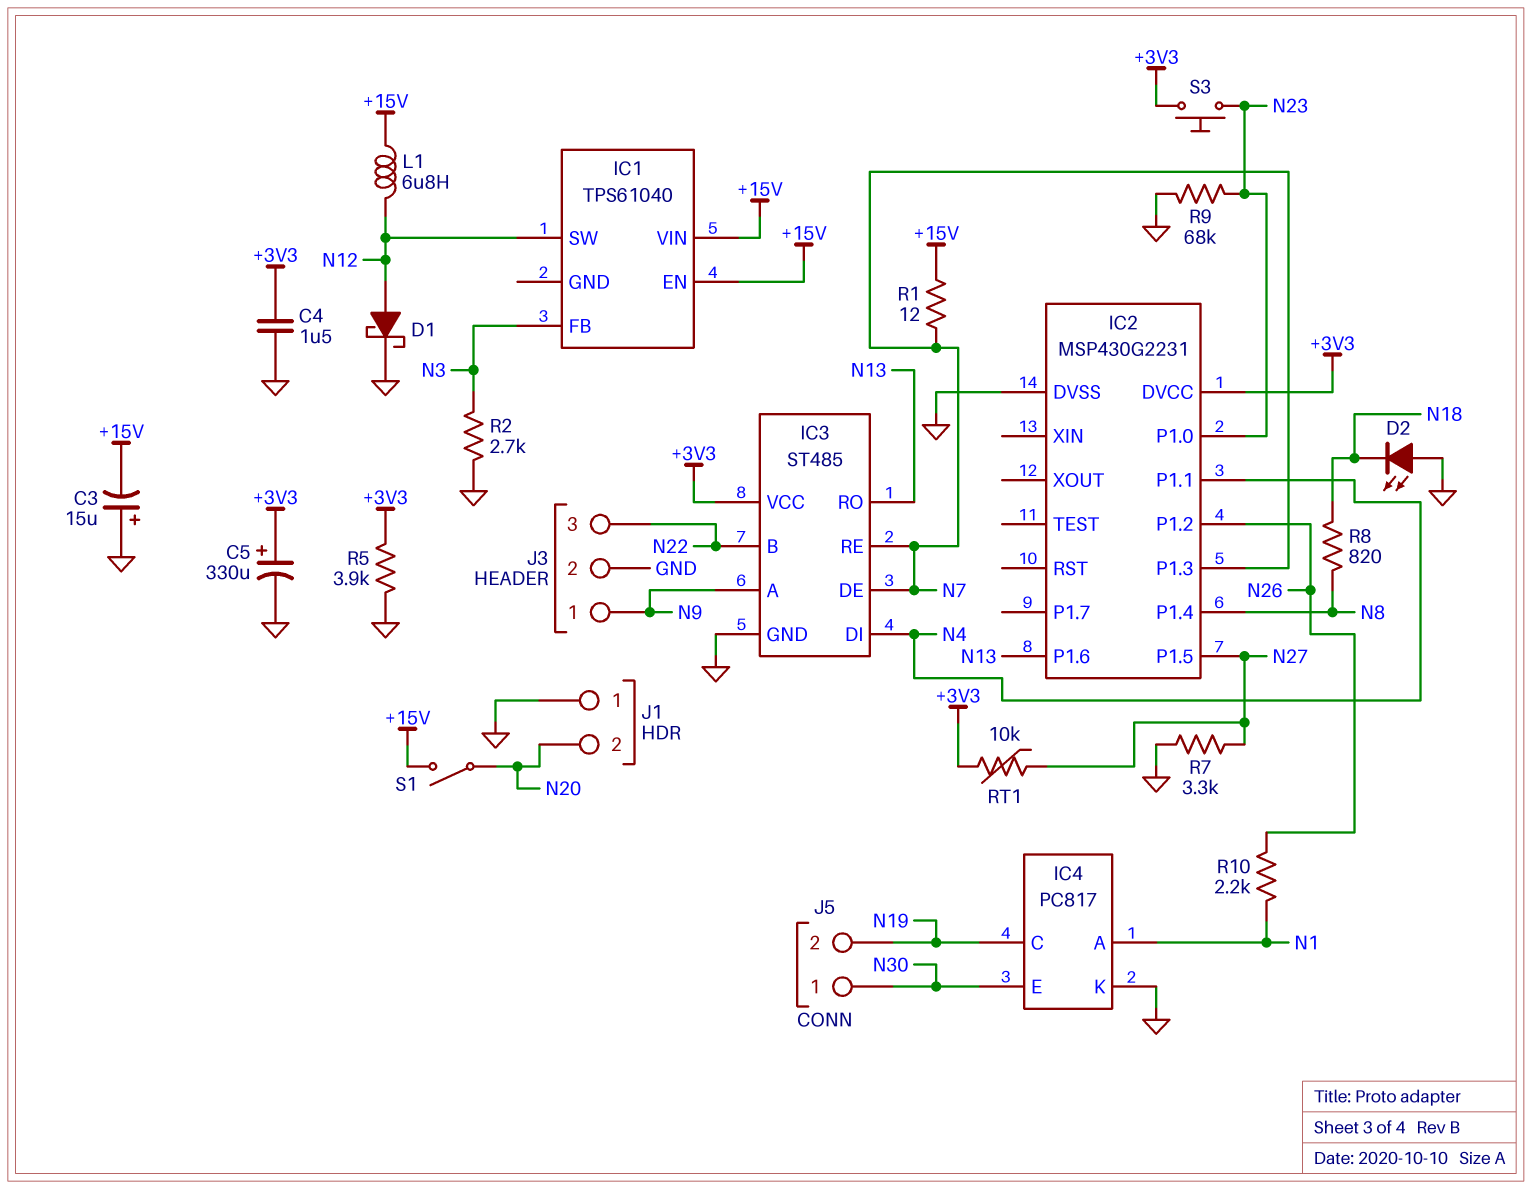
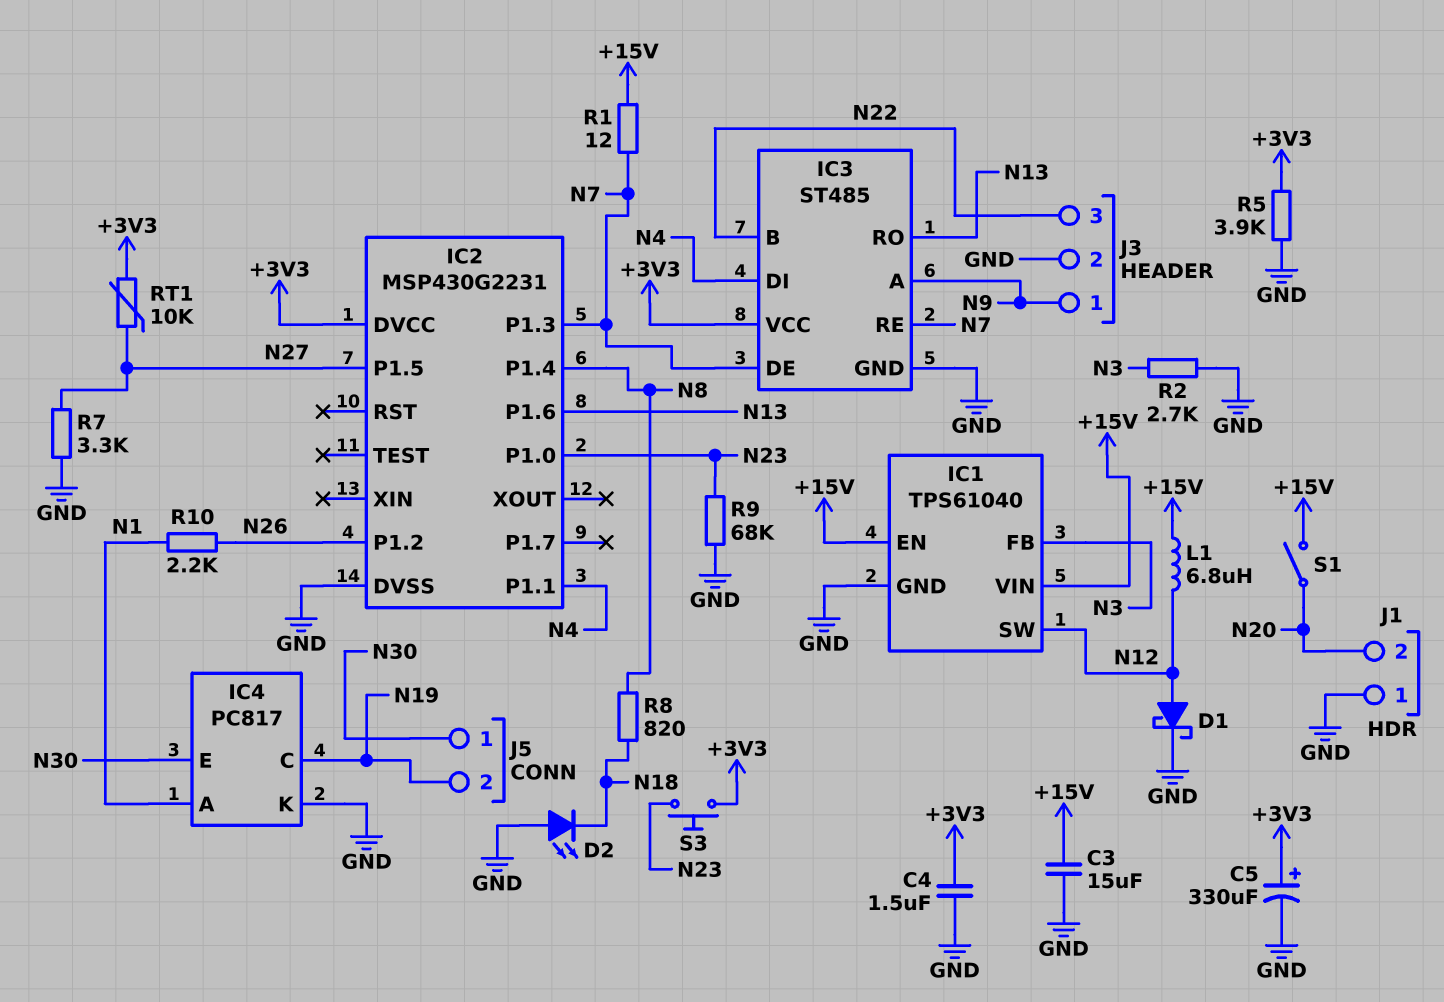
C3: 15uF (plus GND, minus +15V) -> 15uF (+15V, GND)
IC1 pin GND: none -> GND

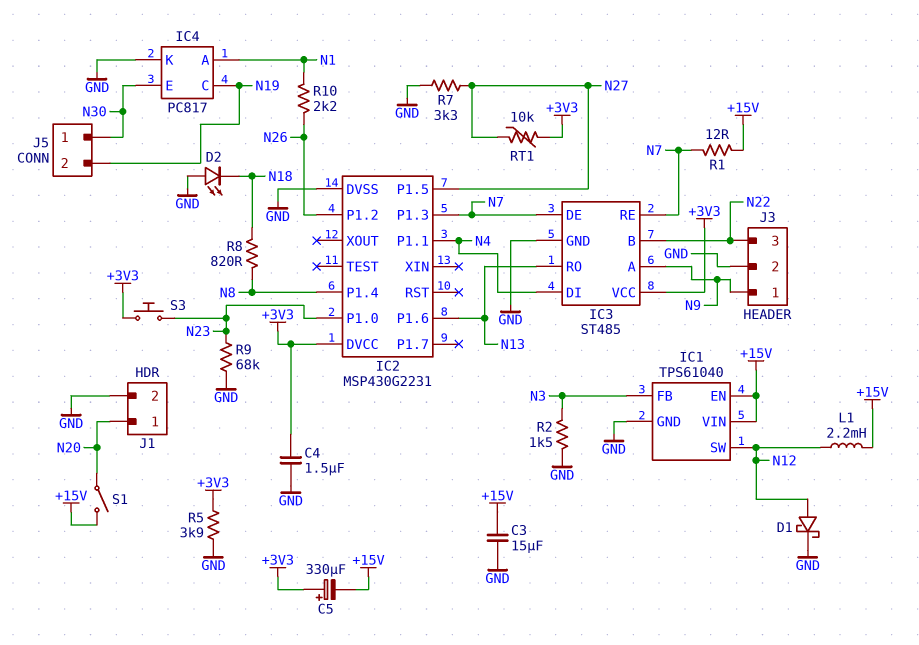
C5: 330uF (plus +3V3, minus GND) -> 330uF (plus +3V3, minus +15V)
J1 pin 1: GND -> N20
J1 pin 2: N20 -> GND
L1: 6.8uH (+15V, N12) -> 2.2mH (+15V, N12)
R2: 2.7k (GND, N3) -> 1.5k (GND, N3)

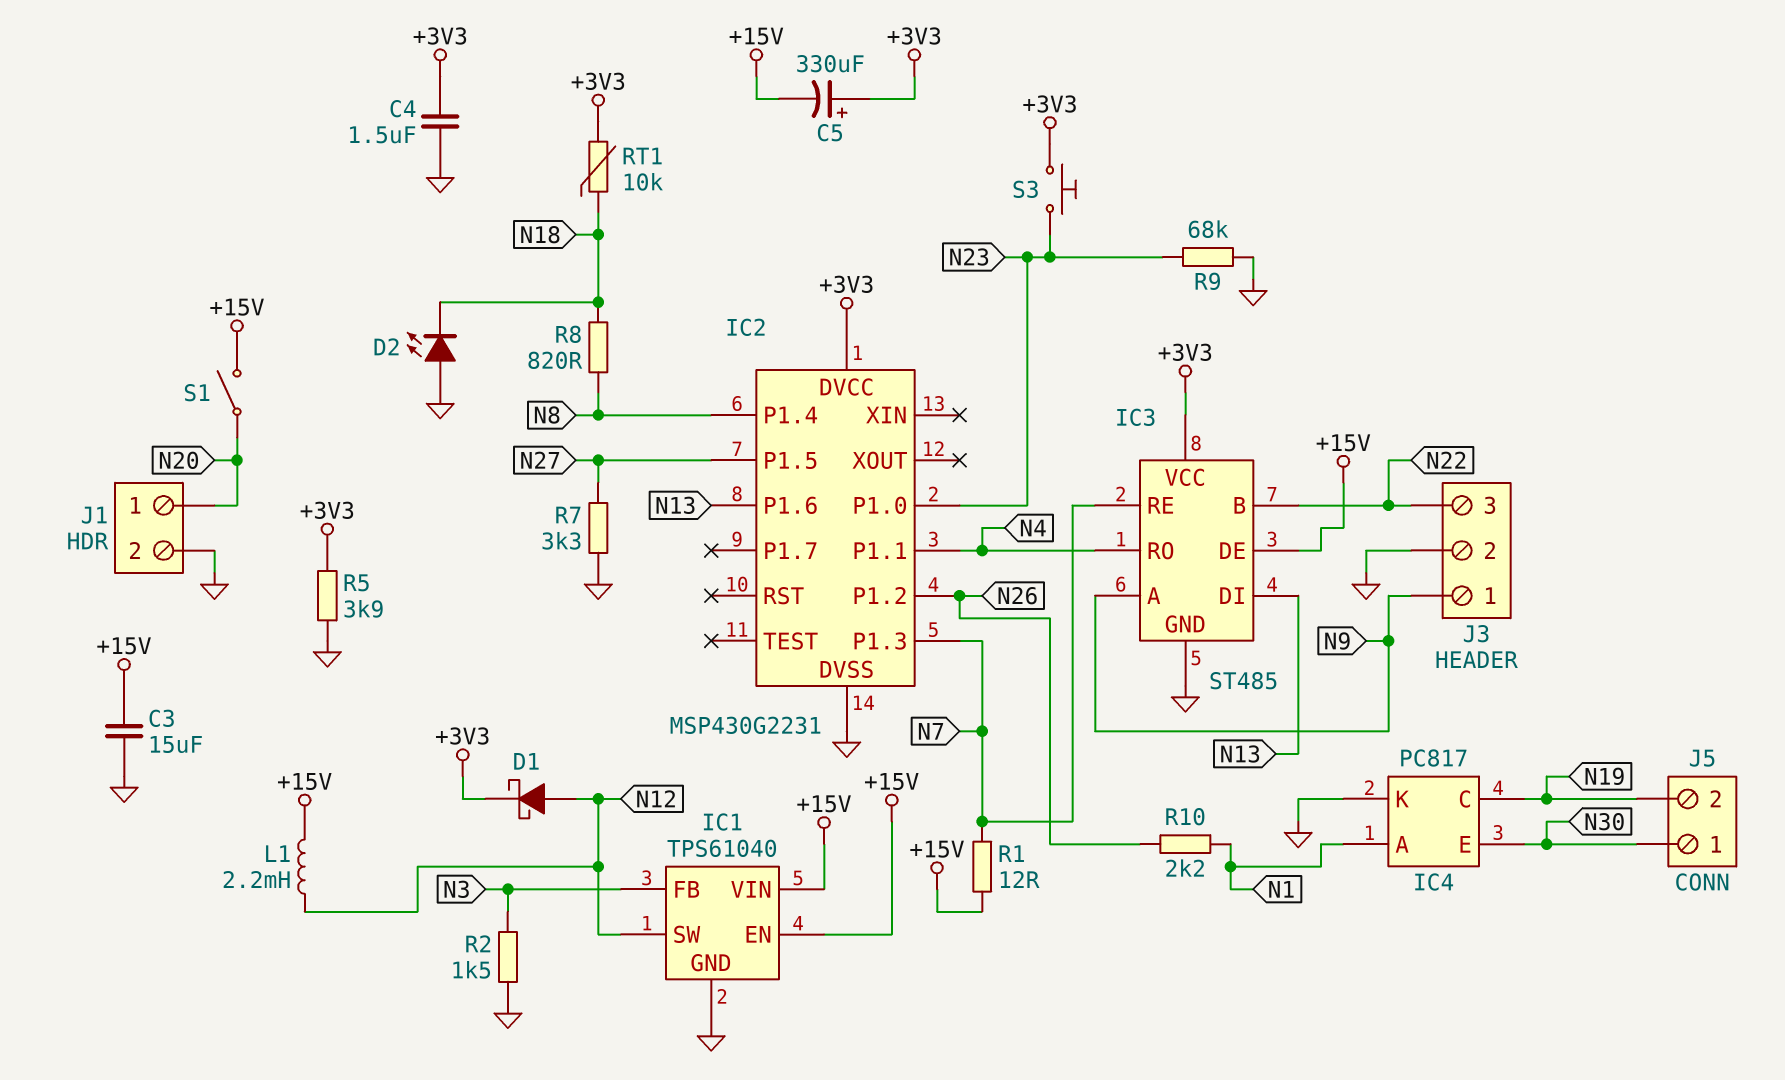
D1: schottky (A N12, K GND) -> schottky (A N12, K +3V3)
IC3 pin DE: N7 -> +15V
IC3 pin DI: N4 -> N13
IC3 pin RO: N13 -> N4
RT1: 10k (+3V3, N27) -> 10k (+3V3, N18)

